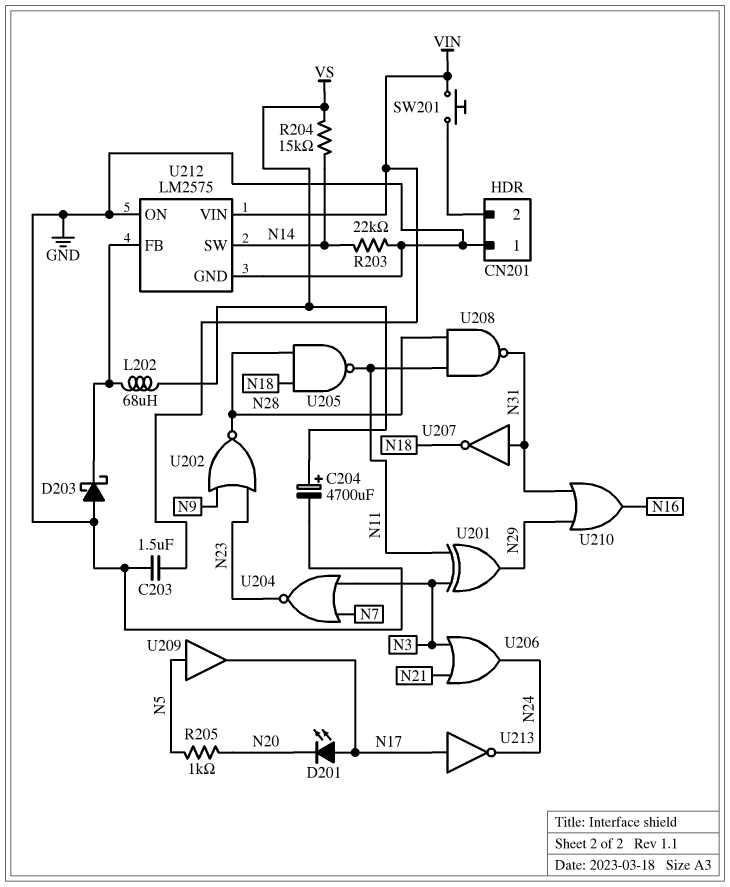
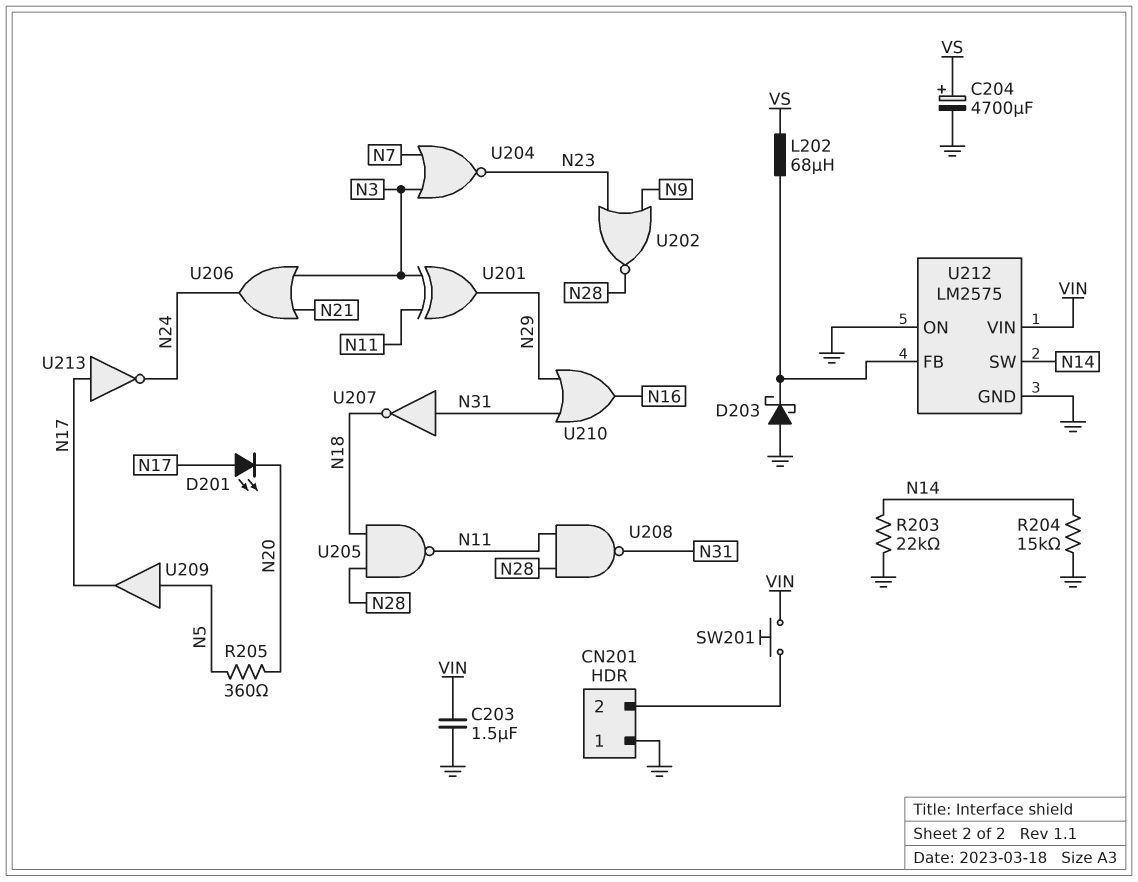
R204: 15k (N14, VS) -> 15k (GND, N14)
R205: 1k (N5, N20) -> 360 (N5, N20)

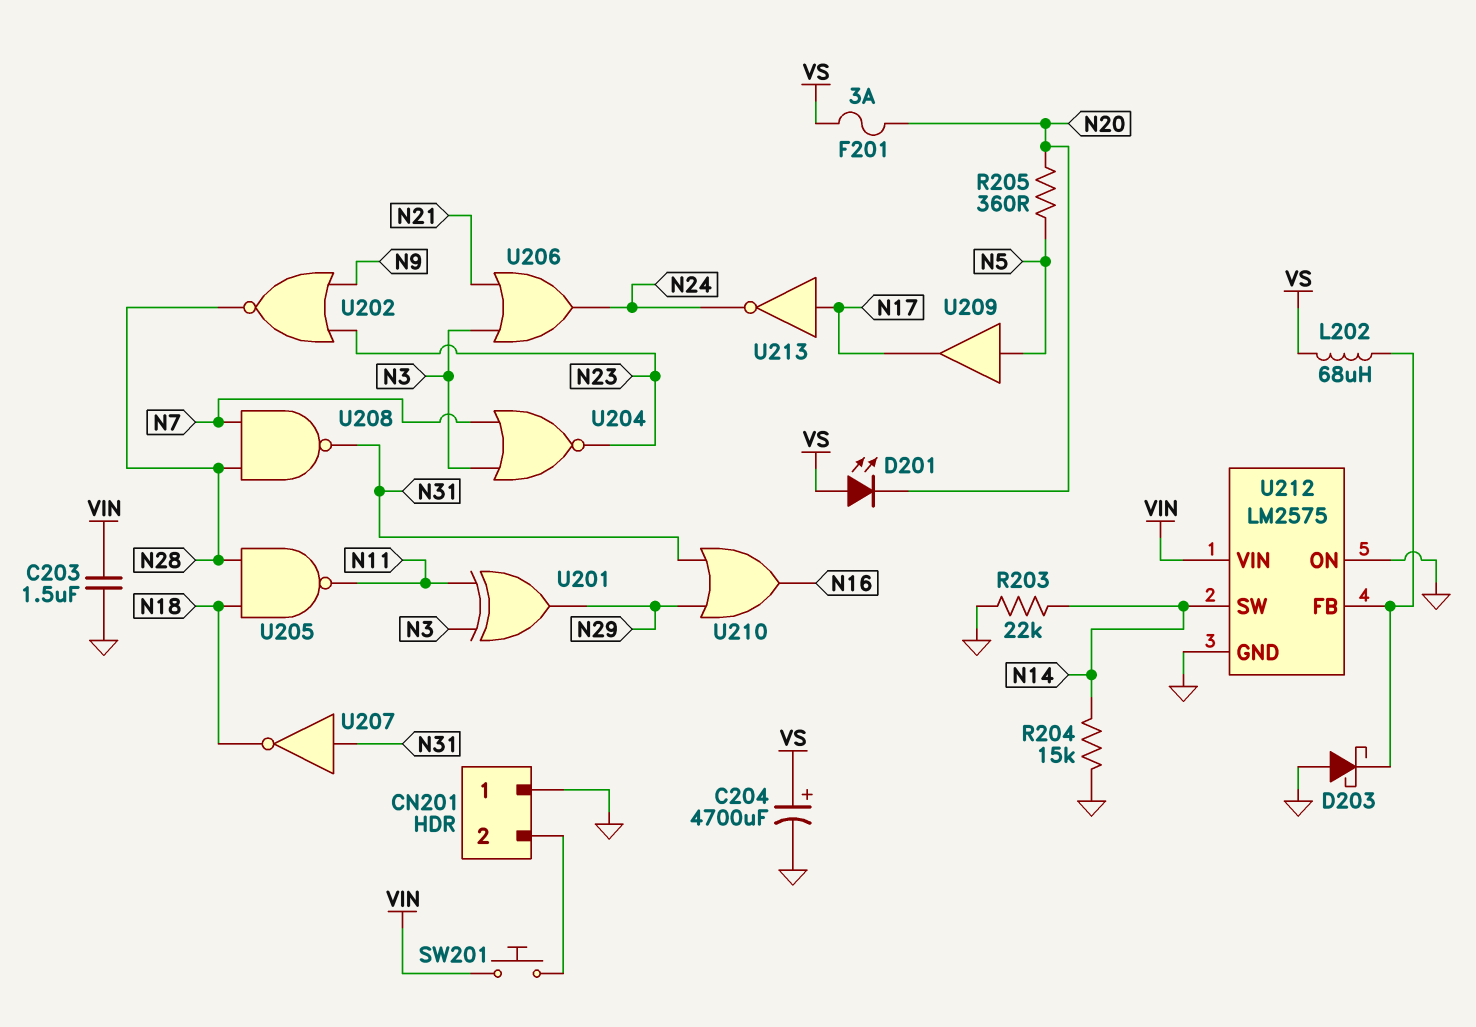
D201: LED (A N17, K N20) -> LED (A VS, K N20)
F201: none -> 3A (N20, VS)
U208: NAND (in N11, in N28, out N31) -> NAND (in N7, in N28, out N31)

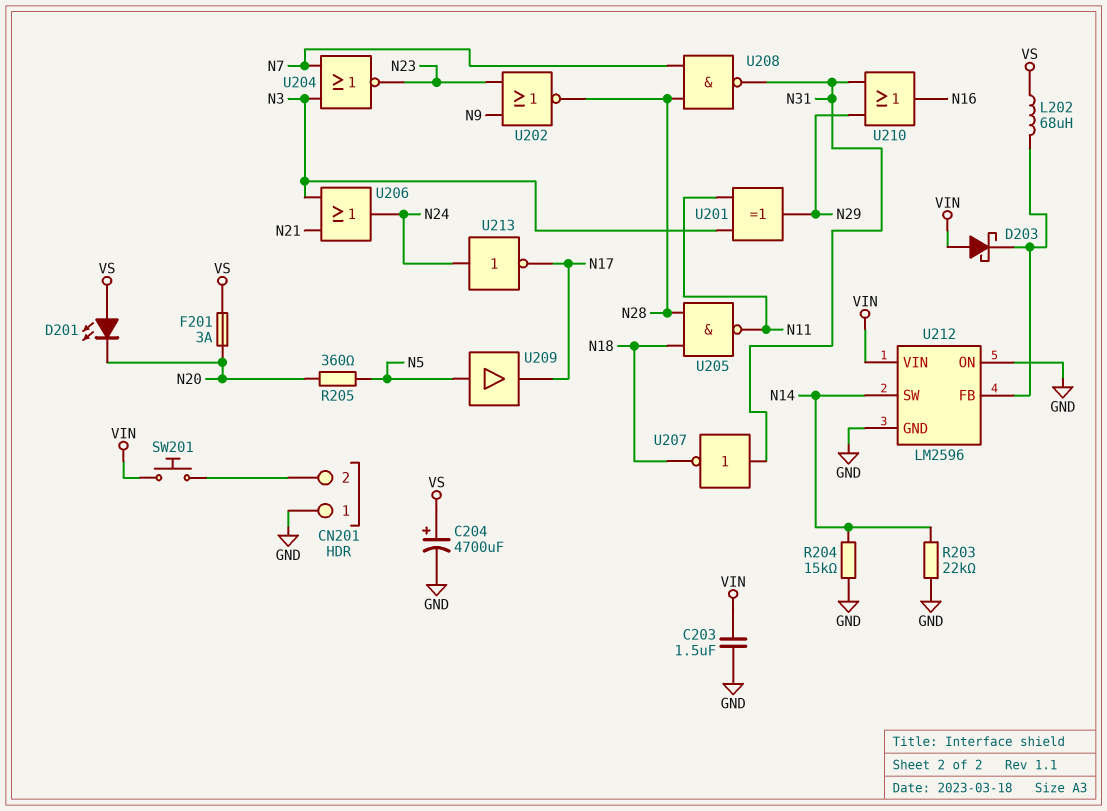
D203: schottky (A GND, K U212/FB) -> schottky (A VIN, K U212/FB)
U212: LM2575 -> LM2596
U213: NOT (in N17, out N24) -> NOT (in N24, out N17)

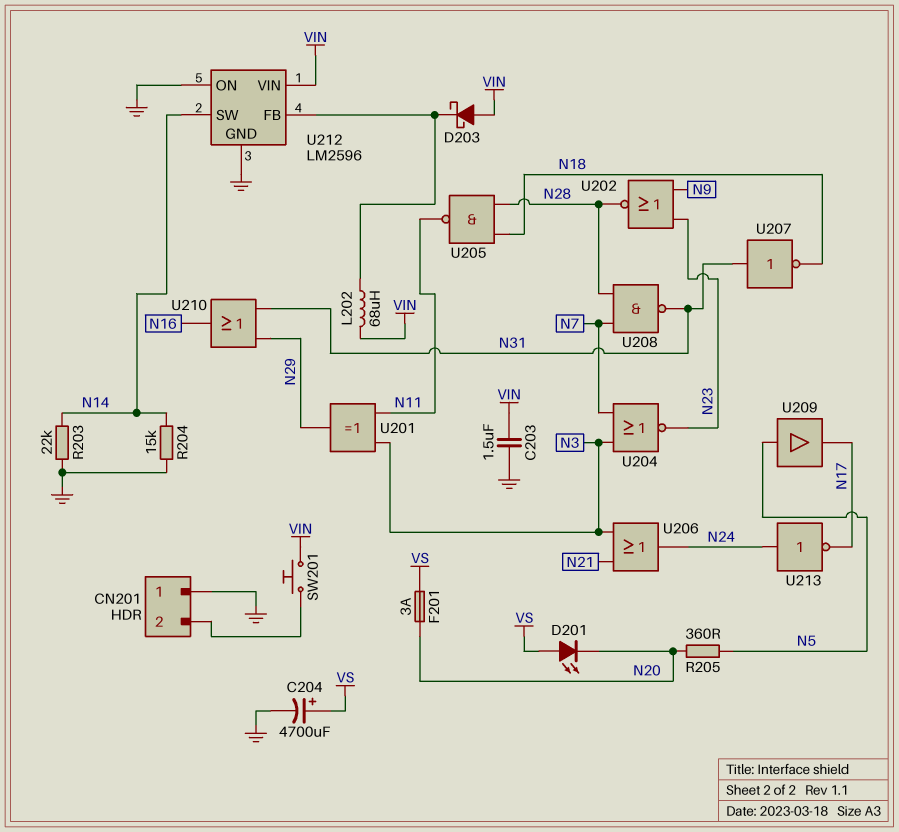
L202: 68uH (U212/FB, VS) -> 68uH (U212/FB, VIN)

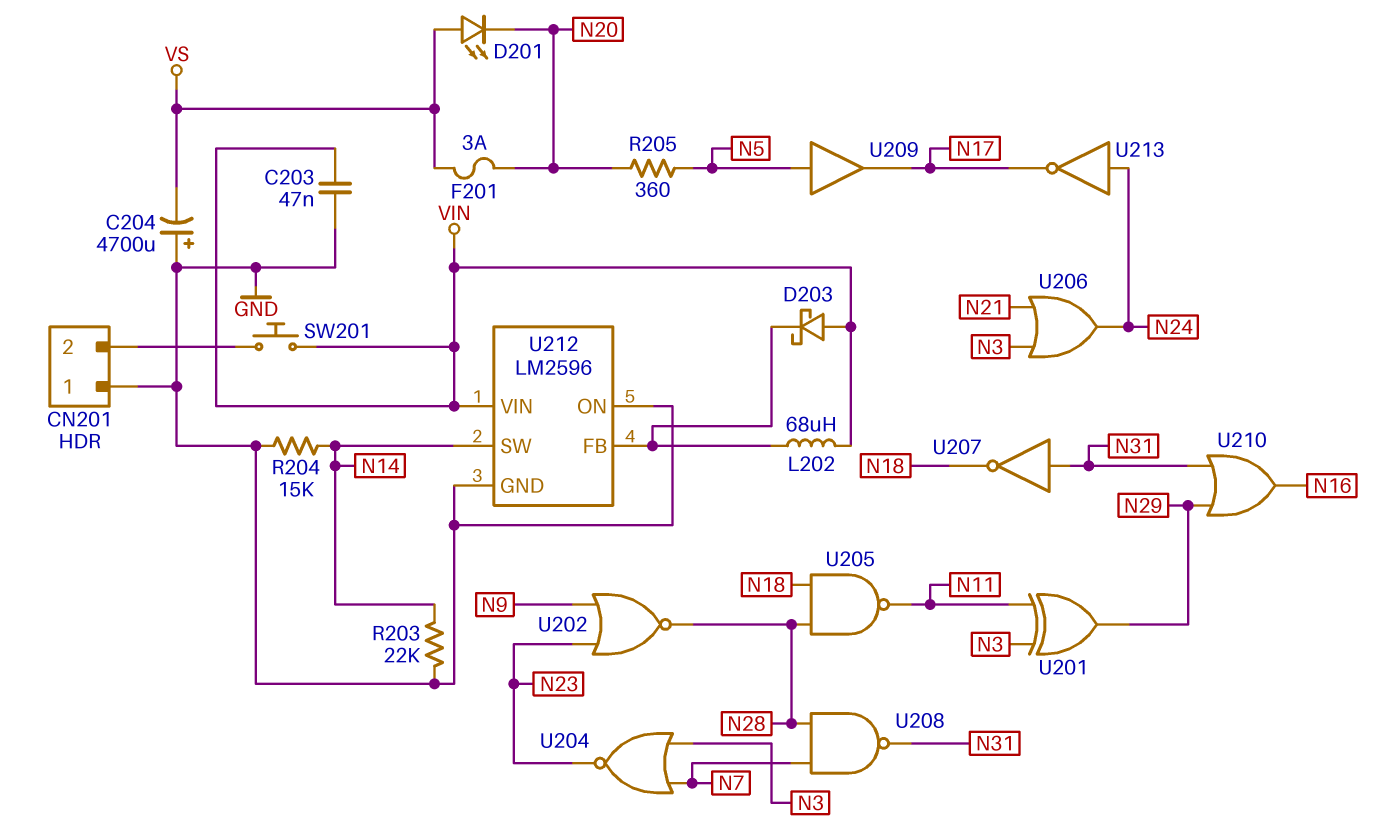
C203: 1.5uF (GND, VIN) -> 47nF (GND, VIN)
C204: 4700uF (plus VS, minus GND) -> 4700uF (plus GND, minus VS)

